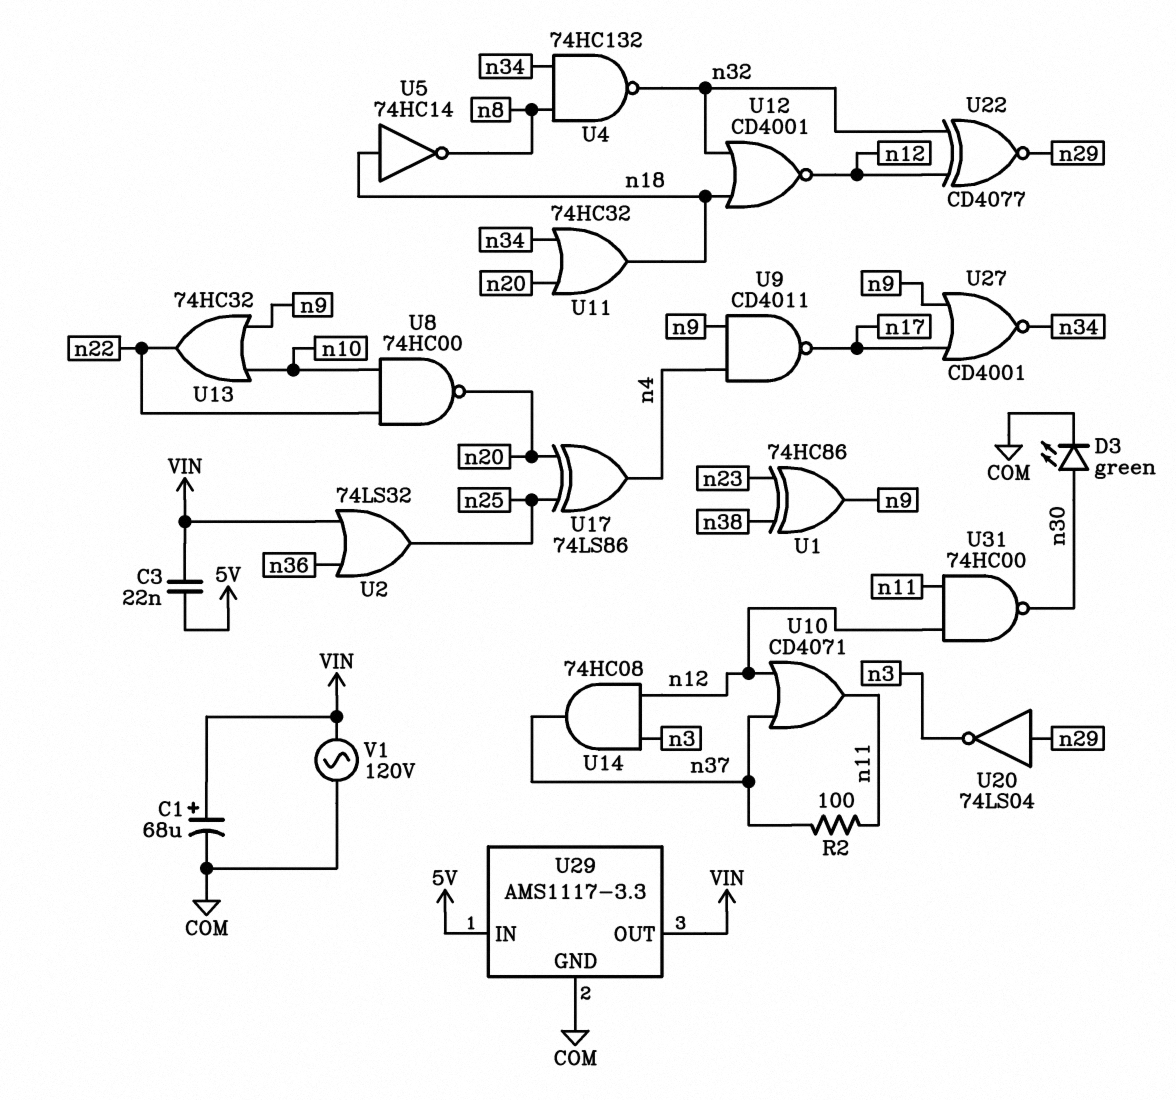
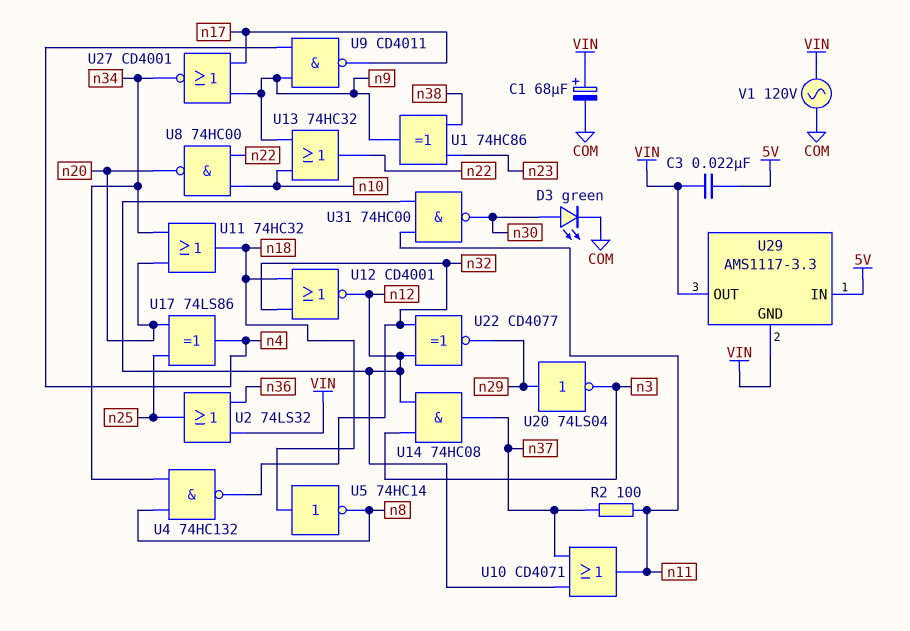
U29 pin GND: COM -> VIN

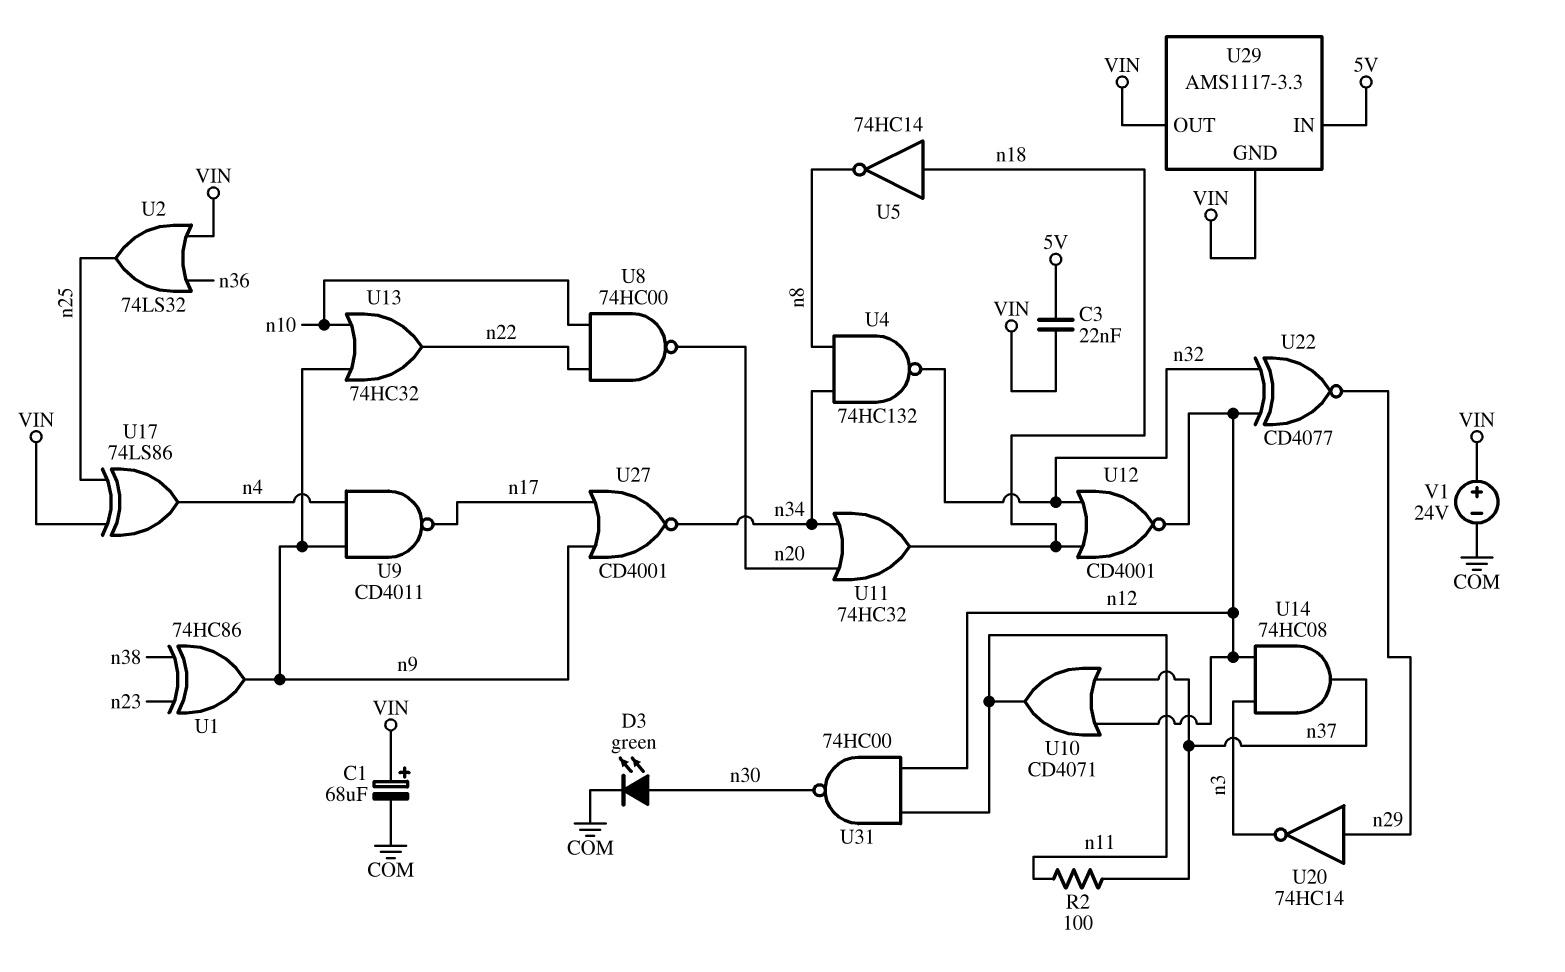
U17: XOR 74LS86 (in n20, in n25, out n4) -> XOR 74LS86 (in VIN, in n25, out n4)
U20: NOT 74LS04 (in n29, out n3) -> NOT 74HC14 (in n29, out n3)
V1: AC 120V (COM, VIN) -> 24V (plus VIN, minus COM)

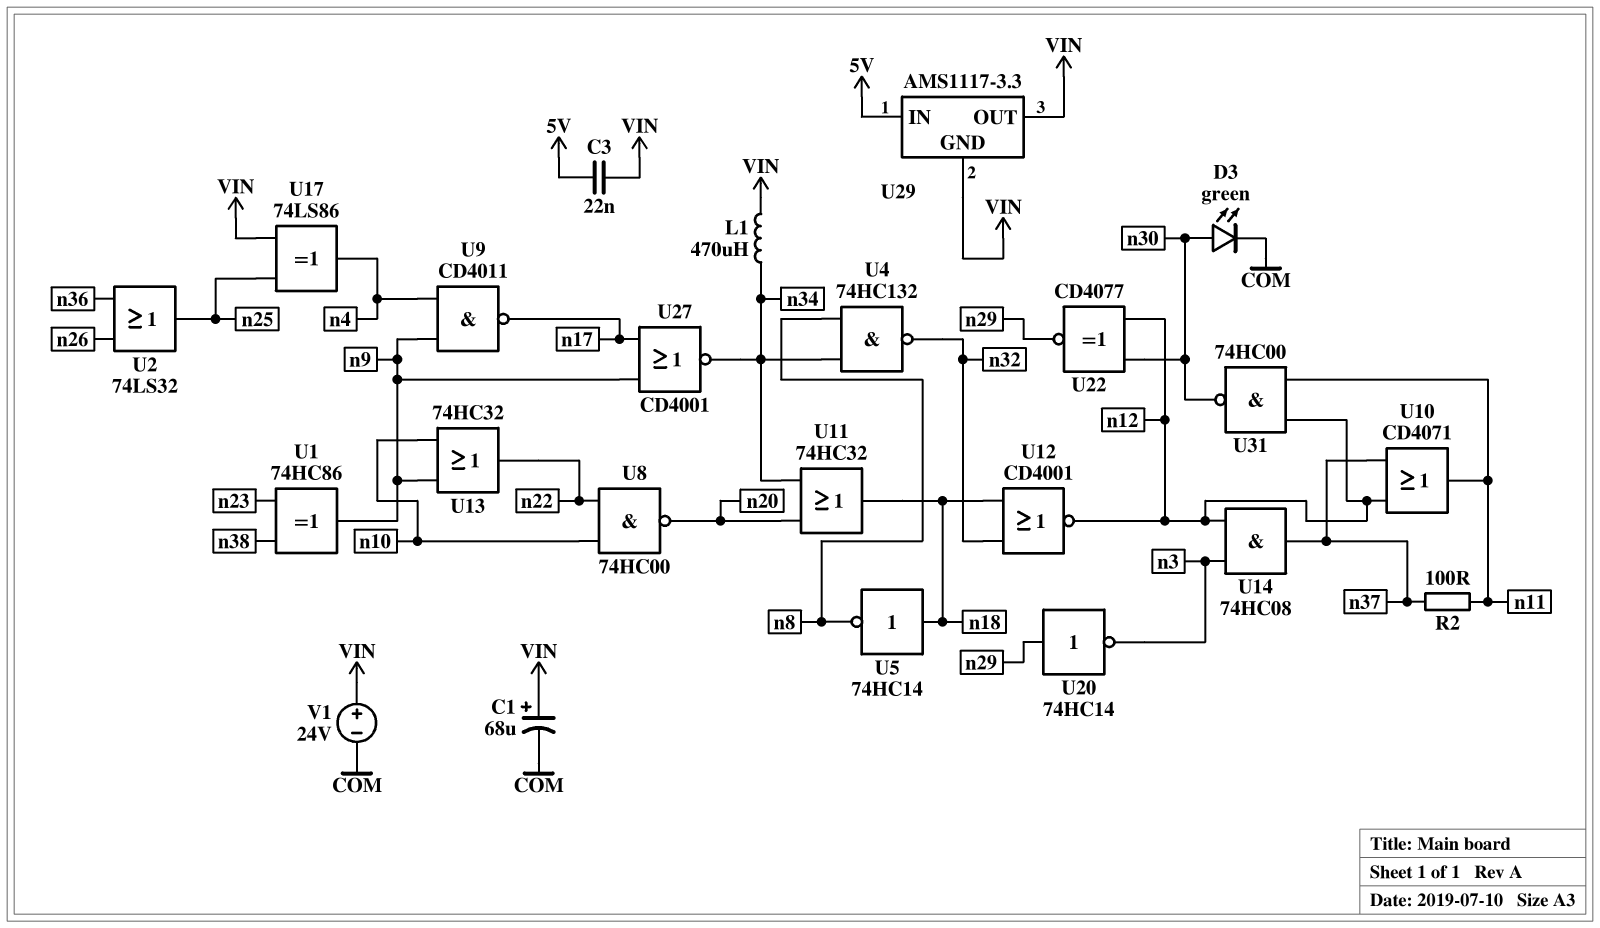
L1: none -> 470uH (VIN, n34)
U2: OR 74LS32 (in VIN, in n36, out n25) -> OR 74LS32 (in n26, in n36, out n25)
U22: XNOR CD4077 (in n12, in n32, out n29) -> XNOR CD4077 (in n12, in n30, out n29)

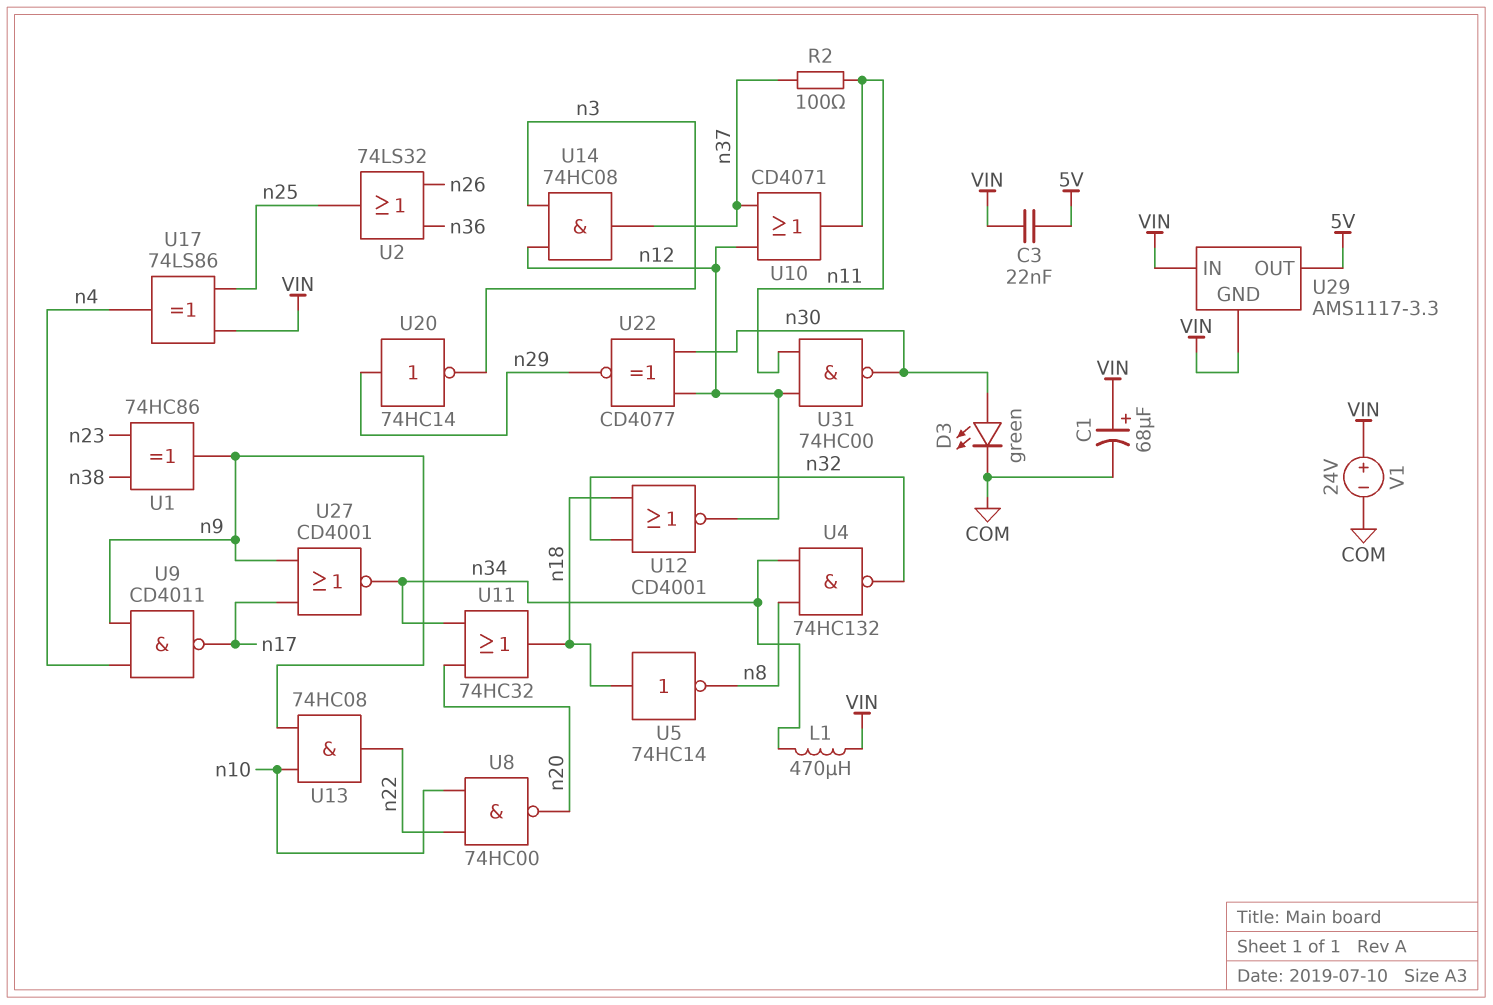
U13: OR 74HC32 (in n9, in n10, out n22) -> AND 74HC08 (in n9, in n10, out n22)
U29 pin IN: 5V -> VIN
U29 pin OUT: VIN -> 5V

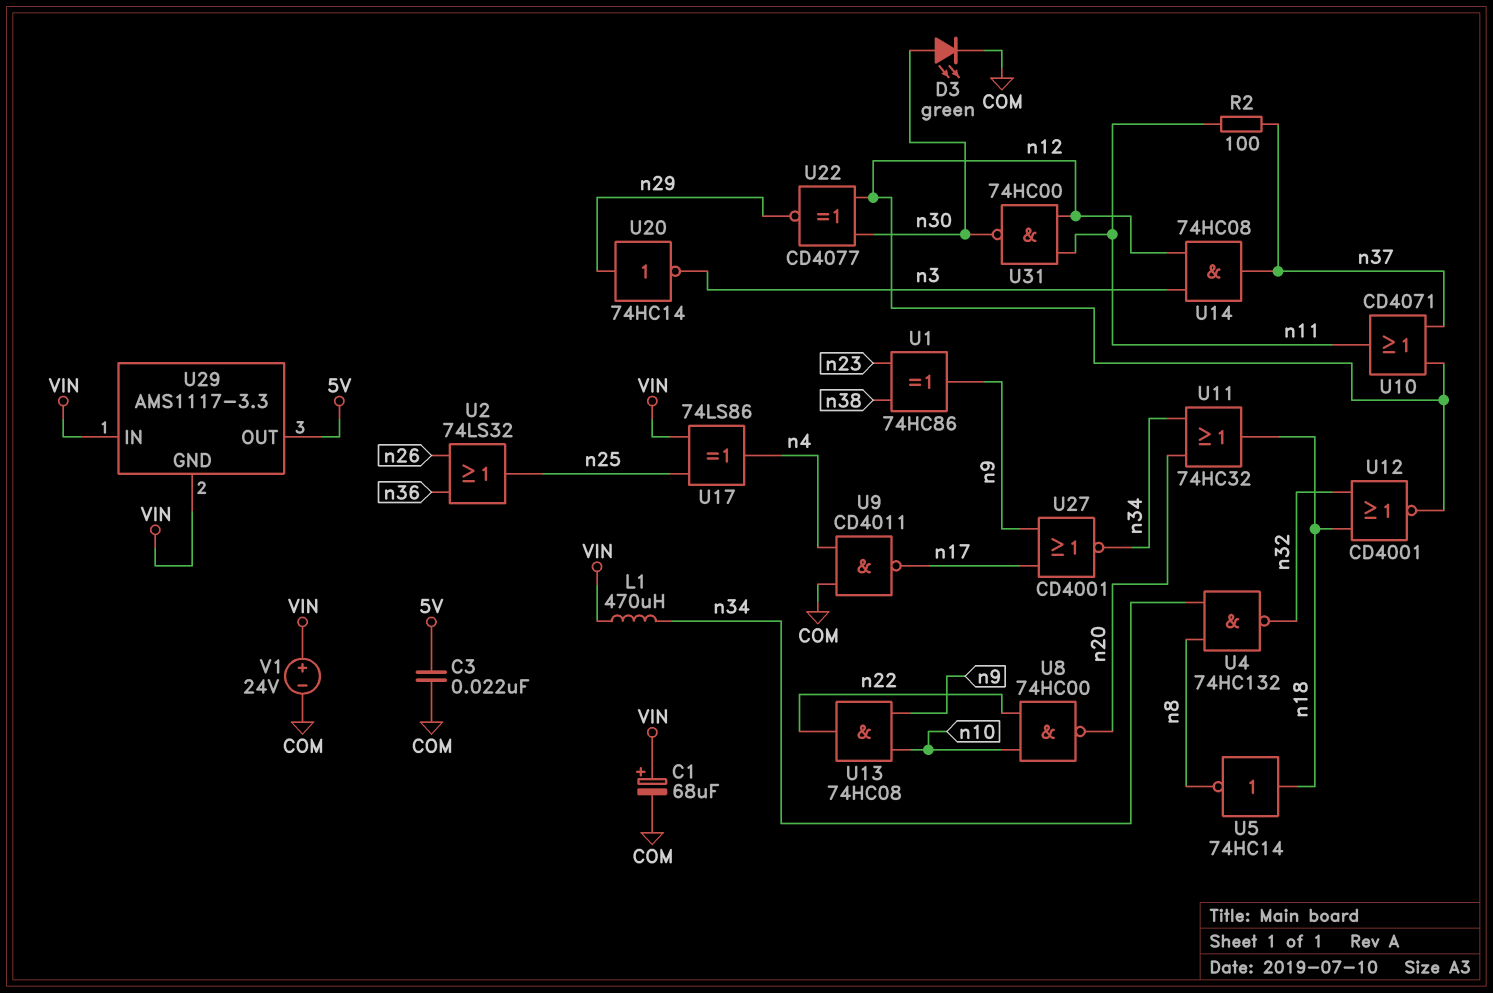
C3: 22nF (5V, VIN) -> 22nF (5V, COM)
U9: NAND CD4011 (in n4, in n9, out n17) -> NAND CD4011 (in COM, in n4, out n17)

